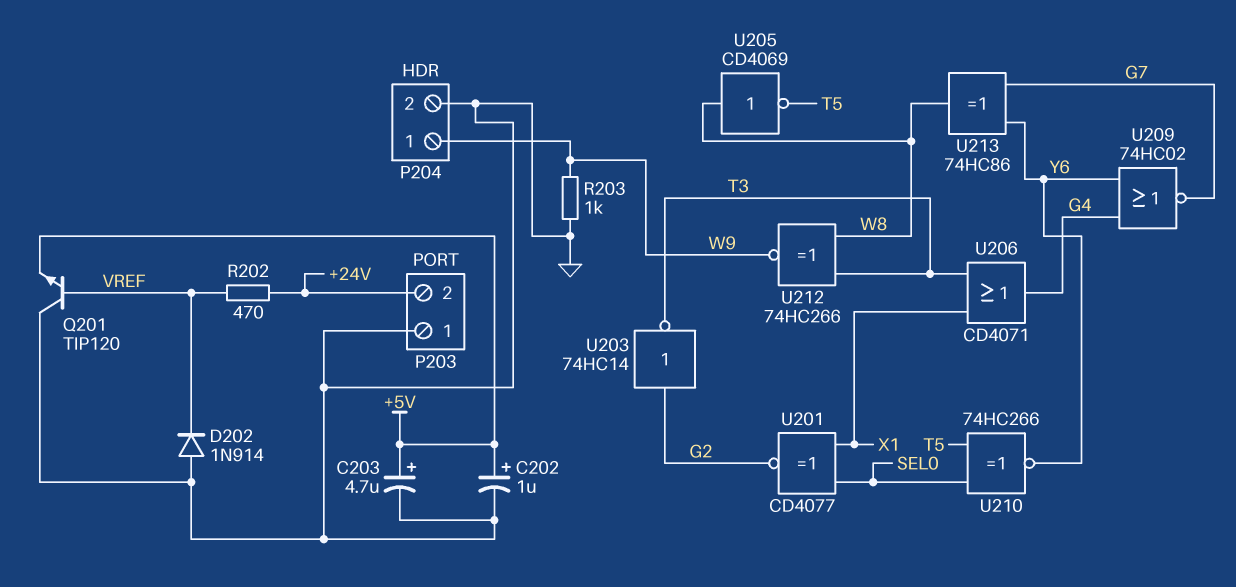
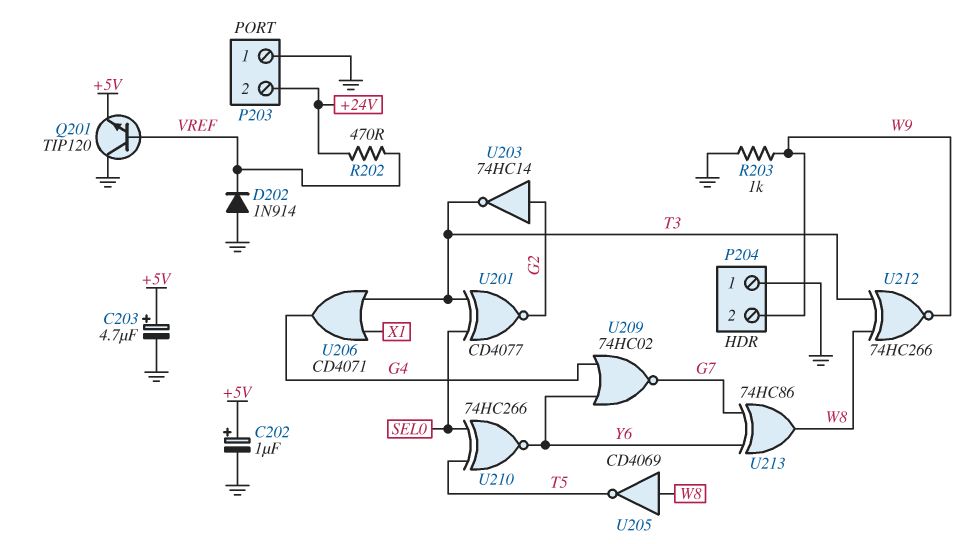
P204 pin 1: W9 -> GND
P204 pin 2: GND -> W9
U201: XNOR CD4077 (in SEL0, in X1, out G2) -> XNOR CD4077 (in SEL0, in T3, out G2)

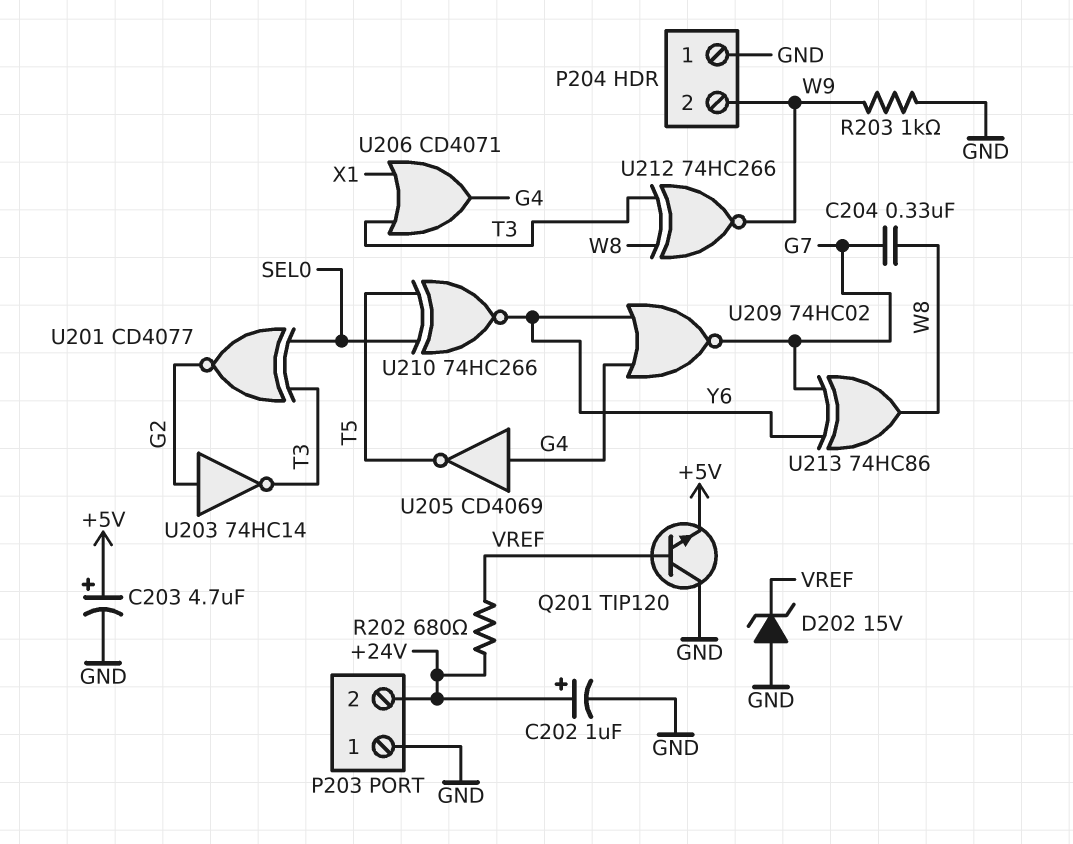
C202: 1uF (plus +5V, minus GND) -> 1uF (plus +24V, minus GND)
C204: none -> 330nF (G7, W8)
D202: diode 1N914 (A GND, K VREF) -> zener 15V (A GND, K VREF)
R202: 470 (+24V, VREF) -> 680 (+24V, VREF)
U205: NOT CD4069 (in W8, out T5) -> NOT CD4069 (in G4, out T5)

